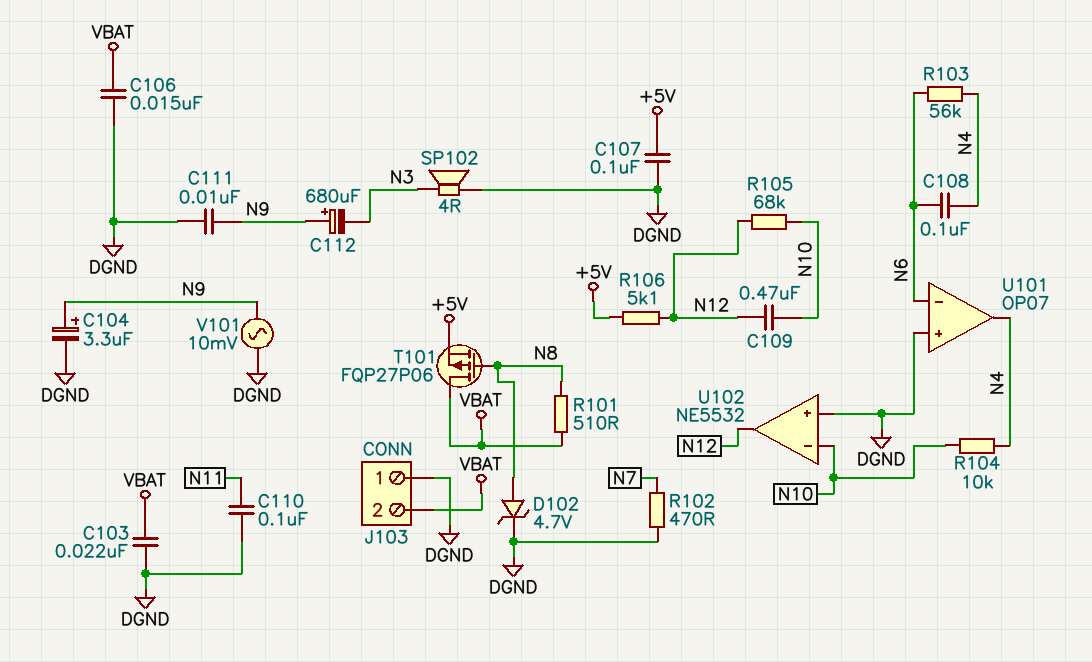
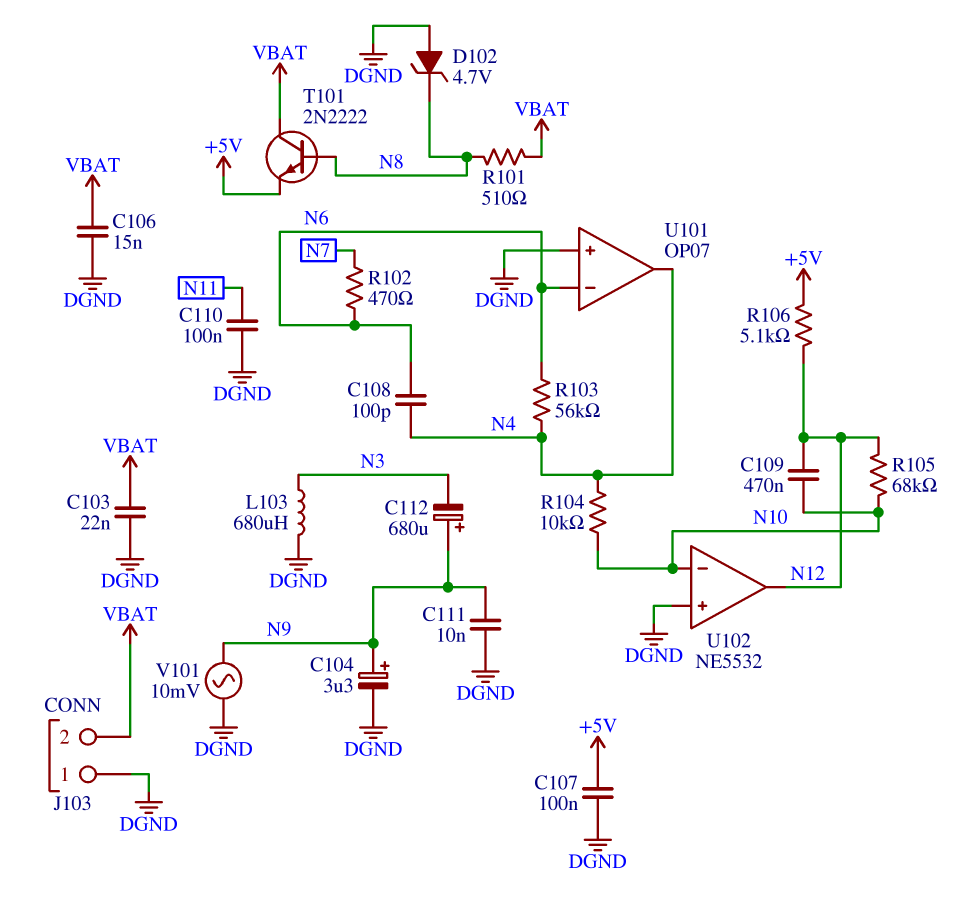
C108: 100nF (N4, N6) -> 100pF (N4, N6)
D102: zener 4.7V (A N8, K DGND) -> zener 4.7V (A DGND, K N8)
L103: none -> 680uH (DGND, N3)
R102: 470 (DGND, N7) -> 470 (N6, N7)
SP102: speaker 4R (DGND, N3) -> none
T101: PMOS FQP27P06 (G N8, D VBAT, S +5V) -> NPN 2N2222 (B N8, C VBAT, E +5V)

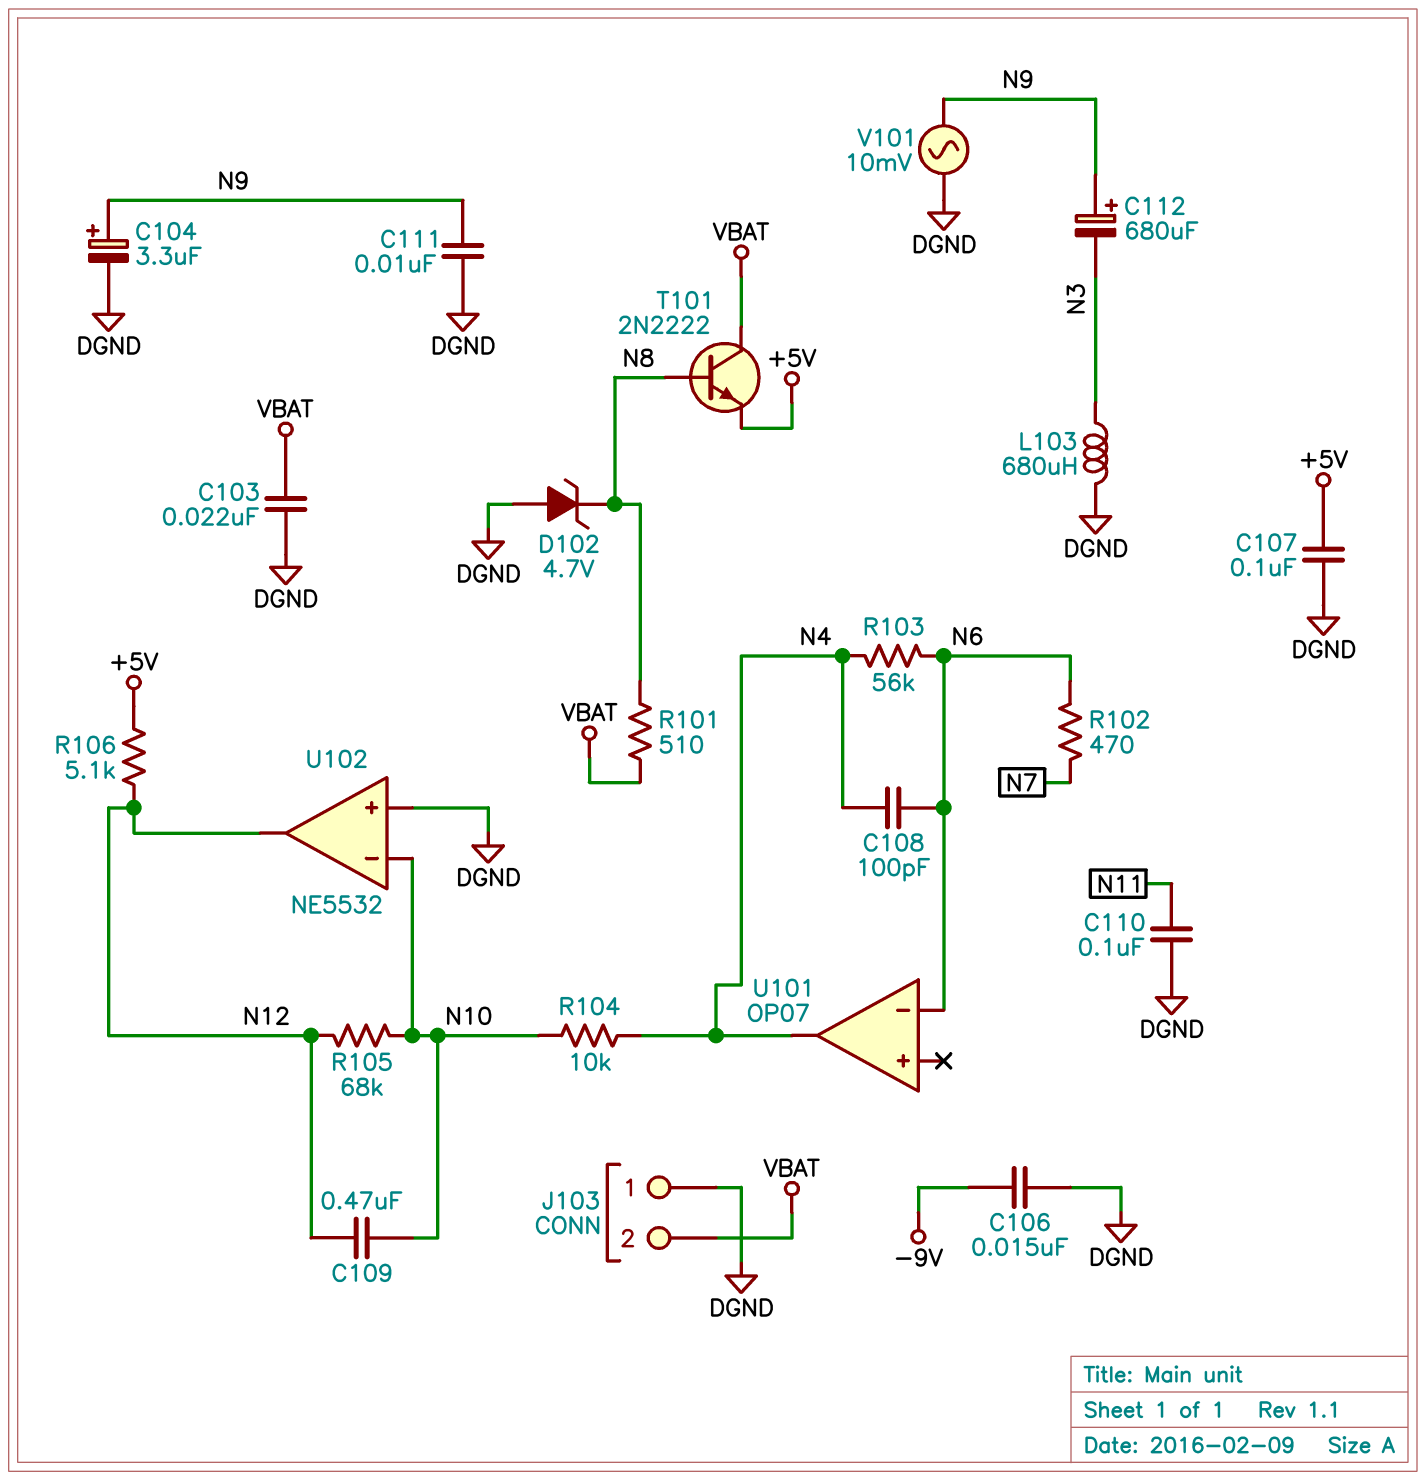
C106: 15nF (DGND, VBAT) -> 15nF (-9V, DGND)
U101 pin in+: DGND -> none

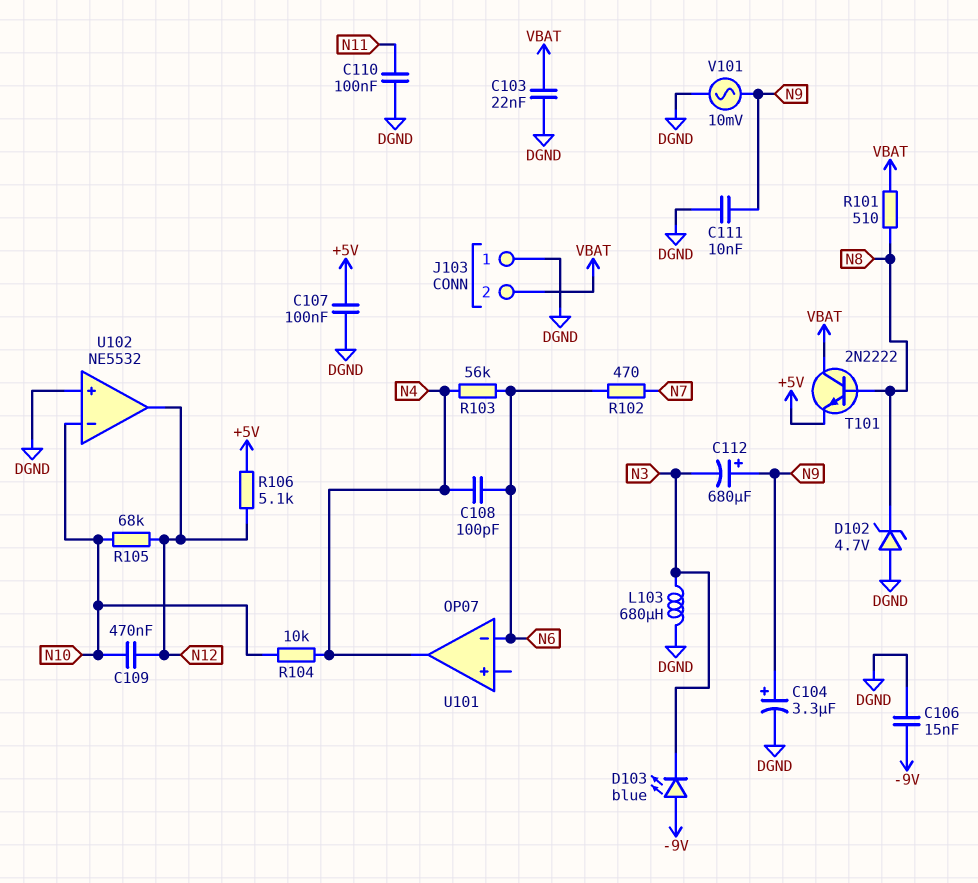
D103: none -> LED blue (A -9V, K N3)

